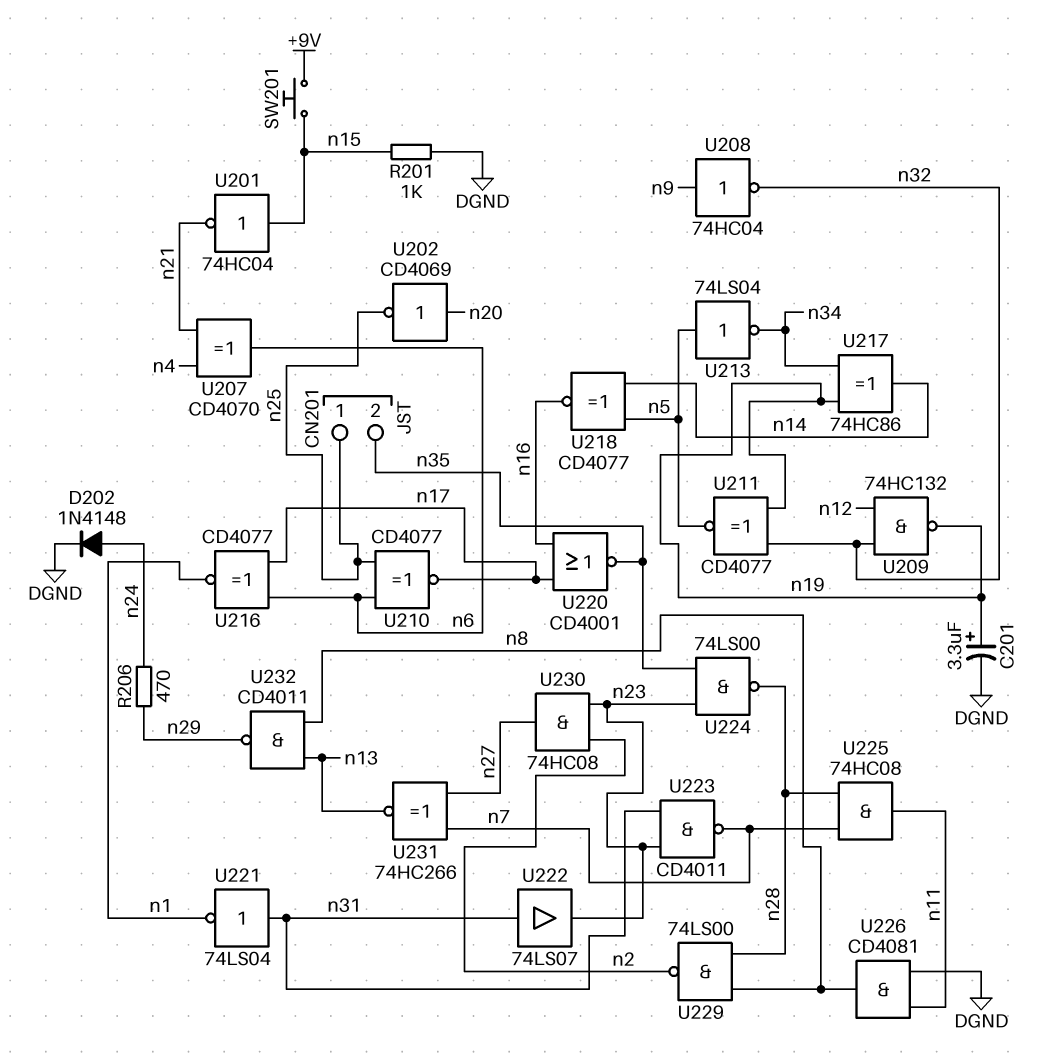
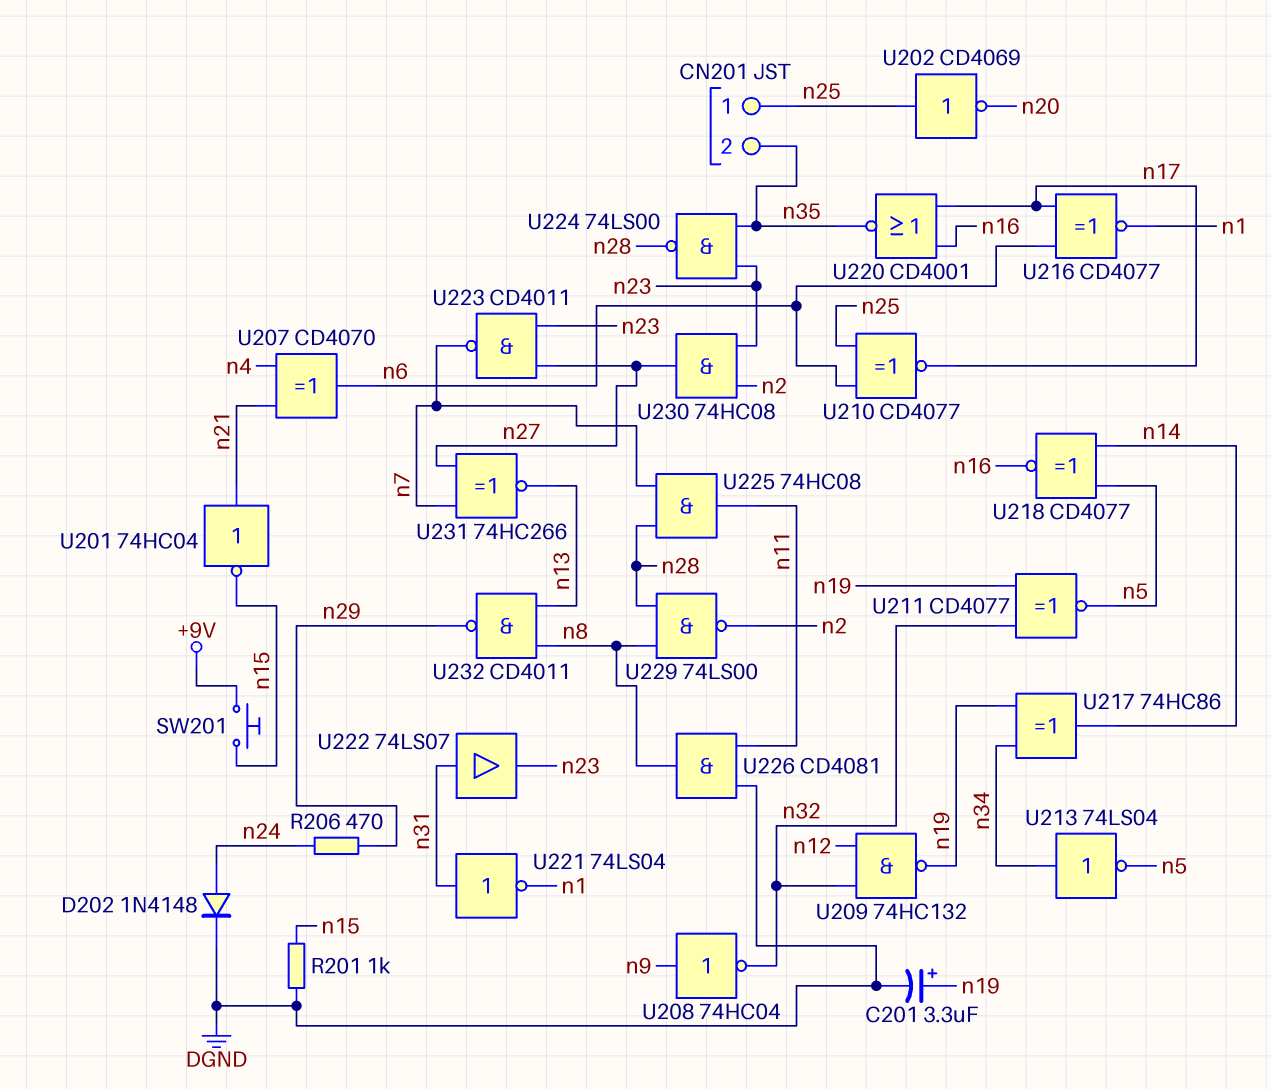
U201: NOT 74HC04 (in n15, out n21) -> NOT 74HC04 (in n21, out n15)
U202: NOT CD4069 (in n20, out n25) -> NOT CD4069 (in n25, out n20)
U213: NOT 74LS04 (in n5, out n34) -> NOT 74LS04 (in n34, out n5)
U223: NAND CD4011 (in n23, in n31, out n7) -> NAND CD4011 (in n23, in n27, out n7)

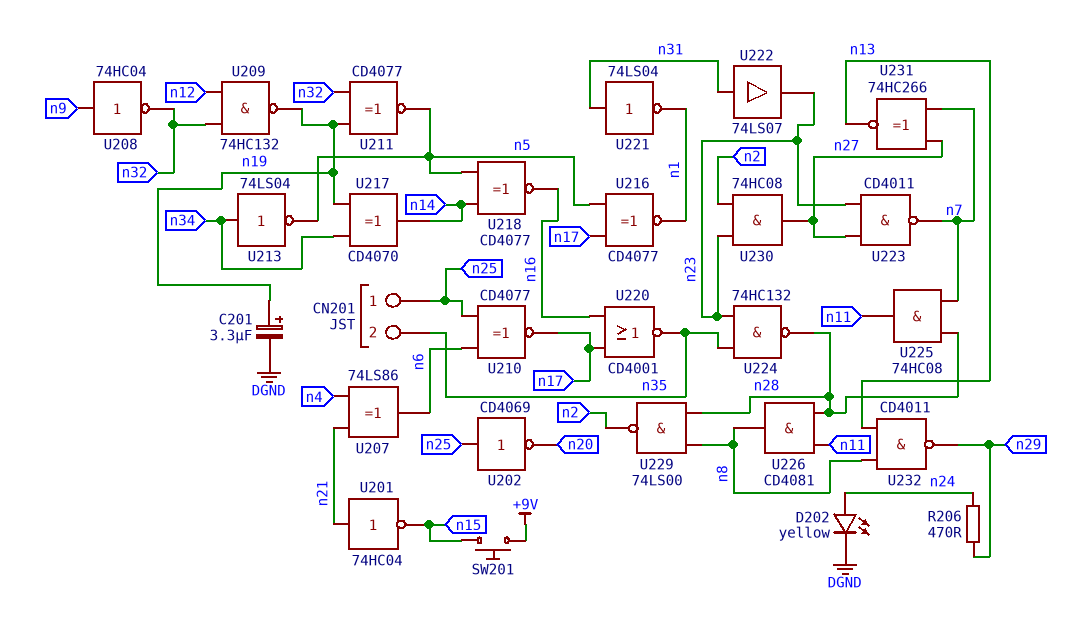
D202: diode 1N4148 (A n24, K DGND) -> LED yellow (A n24, K DGND)
R201: 1k (DGND, n15) -> none
U207: XOR CD4070 (in n4, in n21, out n6) -> XOR 74LS86 (in n4, in n21, out n6)
U216: XNOR CD4077 (in n6, in n17, out n1) -> XNOR CD4077 (in n5, in n17, out n1)
U217: XOR 74HC86 (in n19, in n34, out n14) -> XOR CD4070 (in n19, in n34, out n14)
U224: NAND 74LS00 (in n23, in n35, out n28) -> NAND 74HC132 (in n23, in n35, out n28)
U226: AND CD4081 (in DGND, in n11, out n8) -> AND CD4081 (in n11, in n28, out n8)

